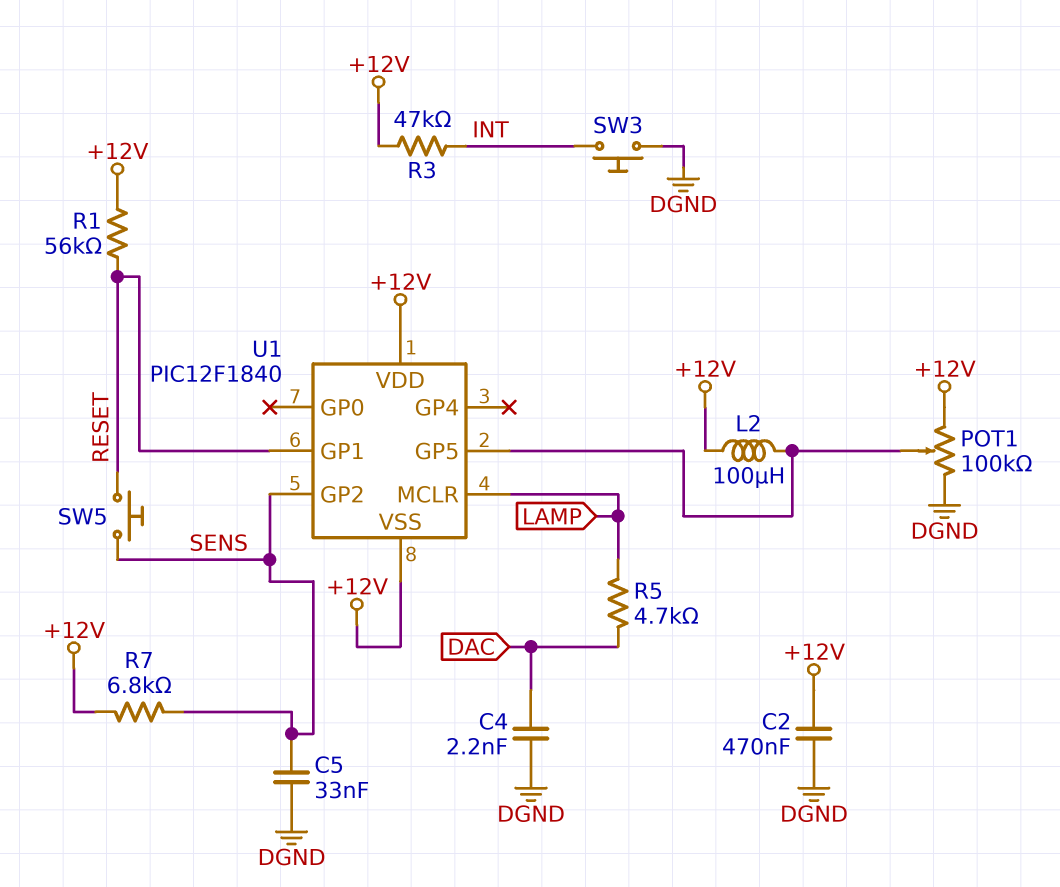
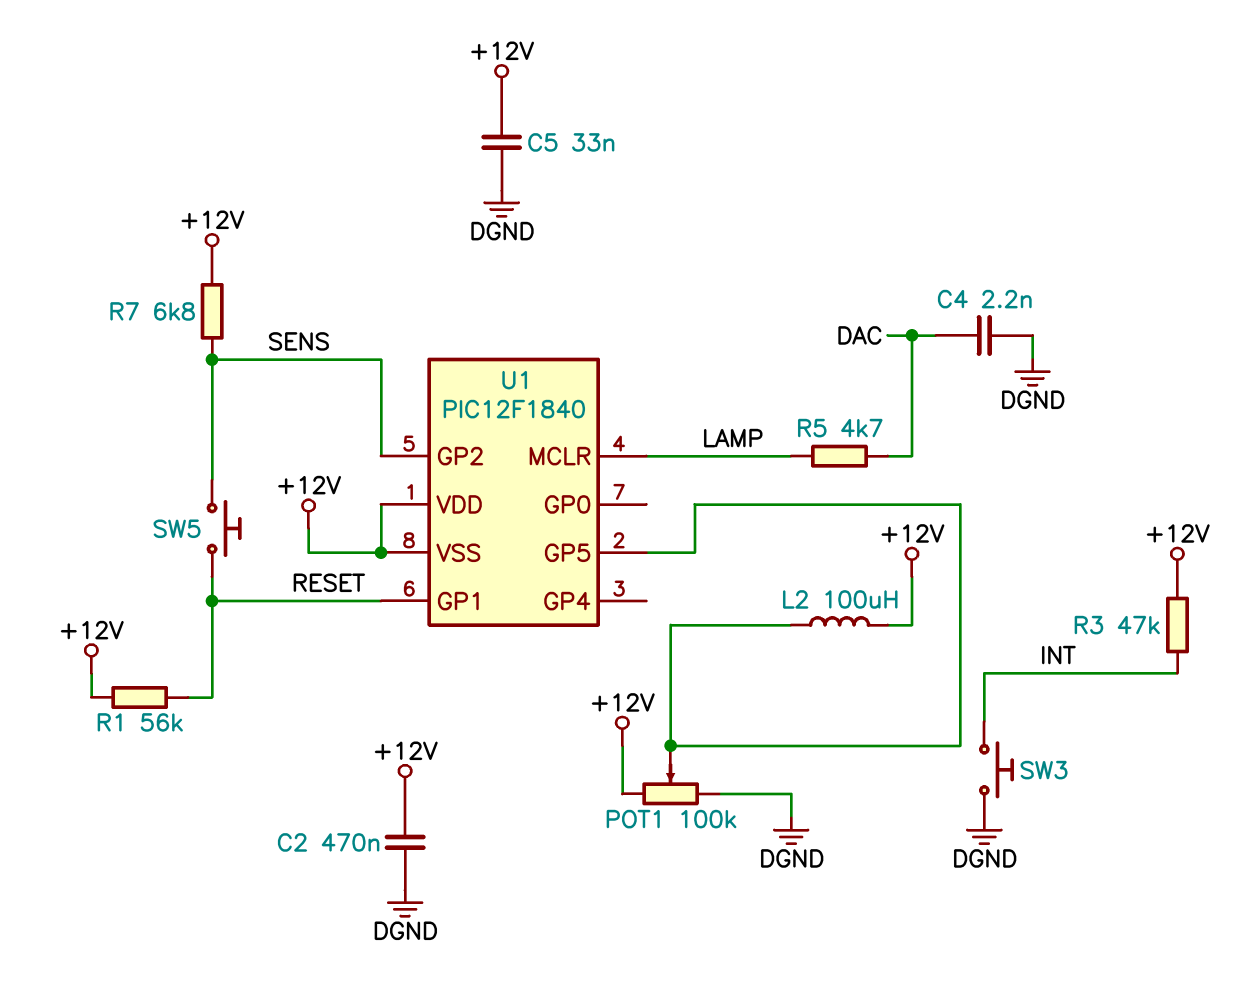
C5: 33nF (DGND, SENS) -> 33nF (+12V, DGND)

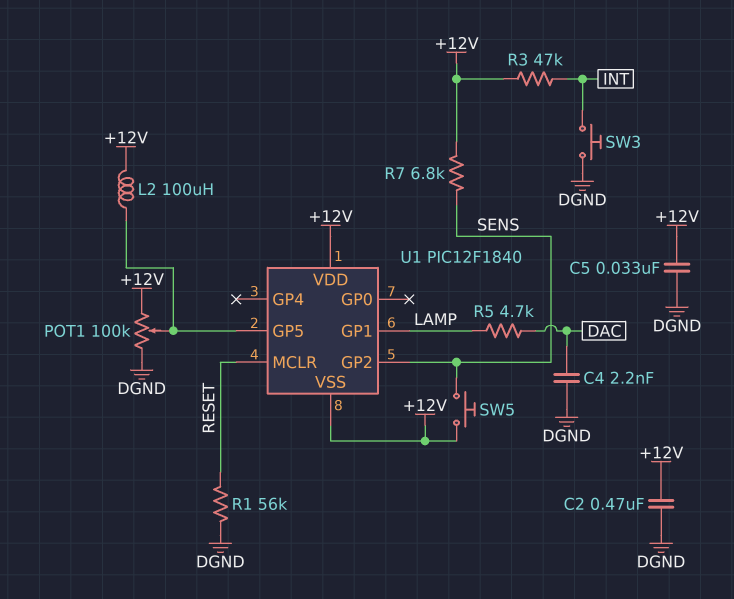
R1: 56k (+12V, RESET) -> 56k (DGND, RESET)
SW5: button (RESET, SENS) -> button (+12V, SENS)
U1 pin GP1: RESET -> LAMP
U1 pin MCLR: LAMP -> RESET

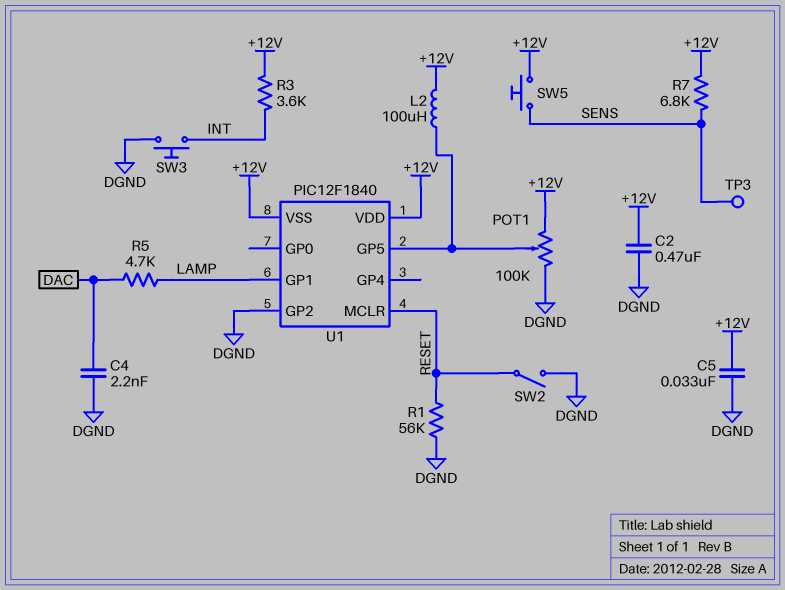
R3: 47k (+12V, INT) -> 3.6k (+12V, INT)
SW2: none -> switch (DGND, RESET)
TP3: none -> test point (SENS)
U1 pin GP2: SENS -> DGND

